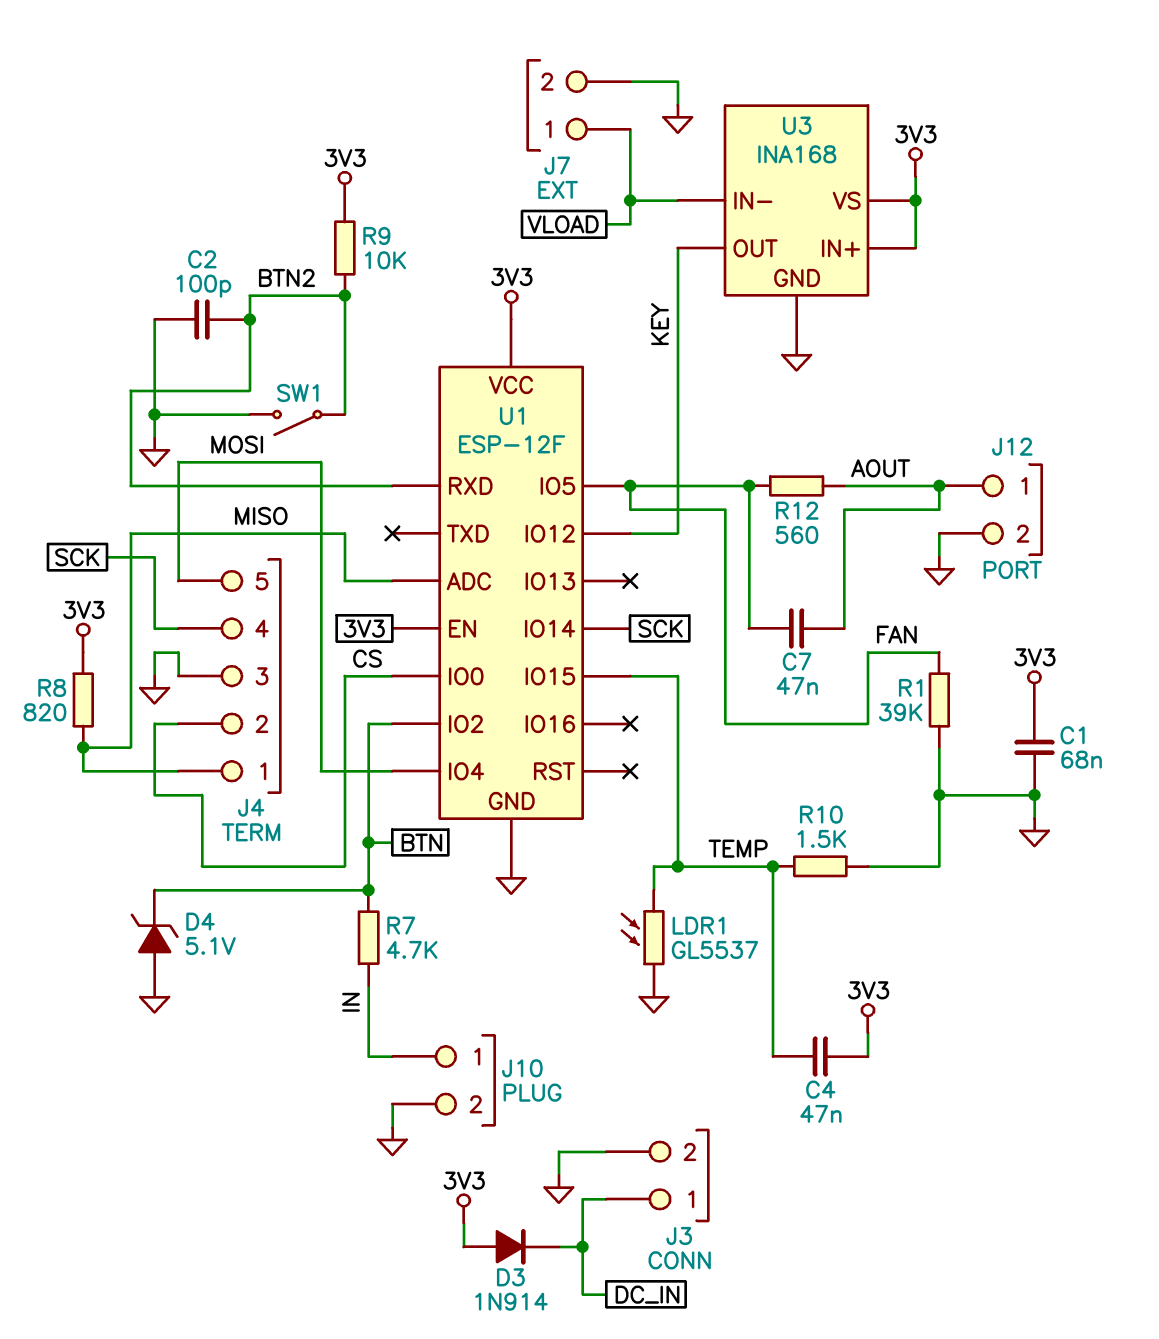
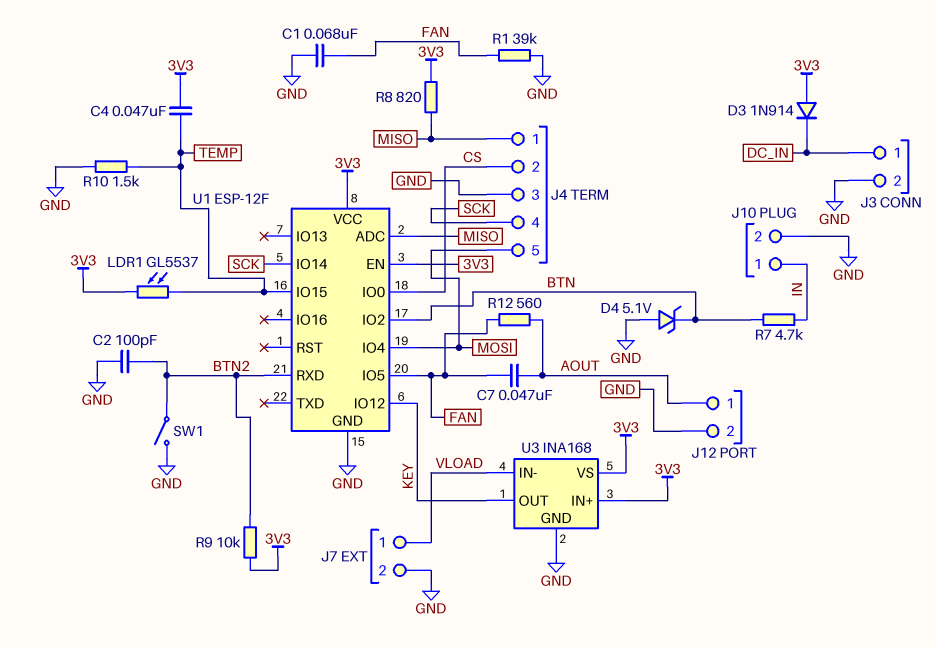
C1: 68nF (3V3, GND) -> 68nF (FAN, GND)
LDR1: GL5537 (GND, TEMP) -> GL5537 (3V3, TEMP)

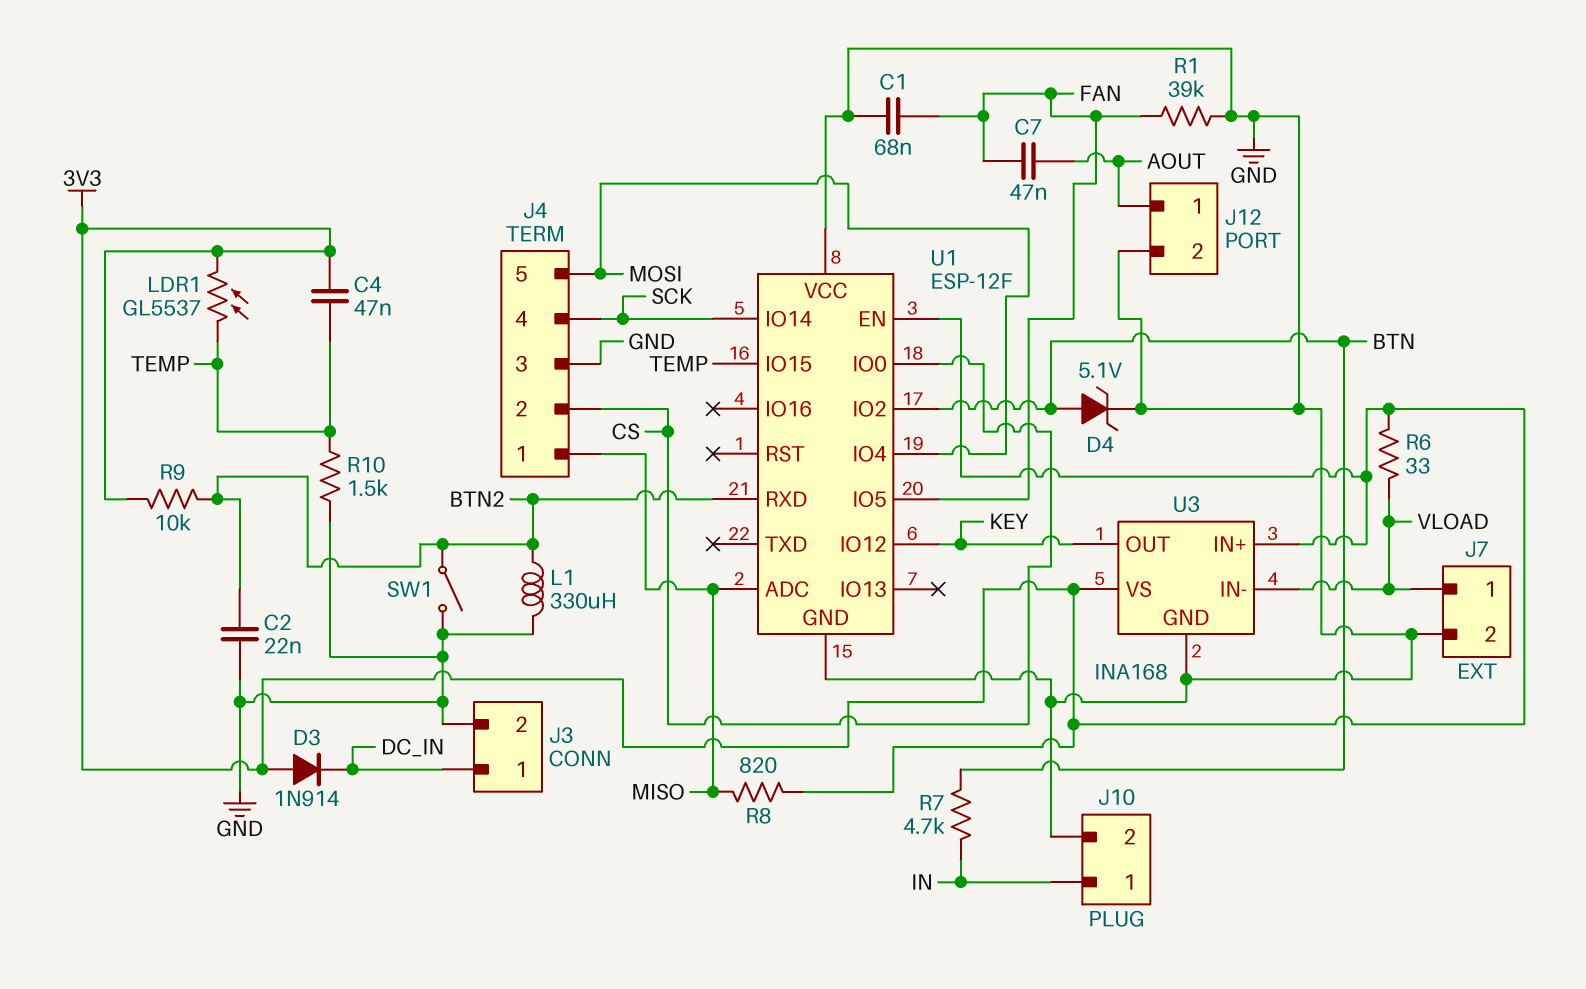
C2: 100pF (BTN2, GND) -> 22nF (BTN2, GND)
D4: zener 5.1V (A GND, K BTN) -> zener 5.1V (A BTN, K GND)
L1: none -> 330uH (BTN2, GND)
R6: none -> 33 (3V3, VLOAD)
R12: 560 (AOUT, FAN) -> none
U1 pin VCC: 3V3 -> GND

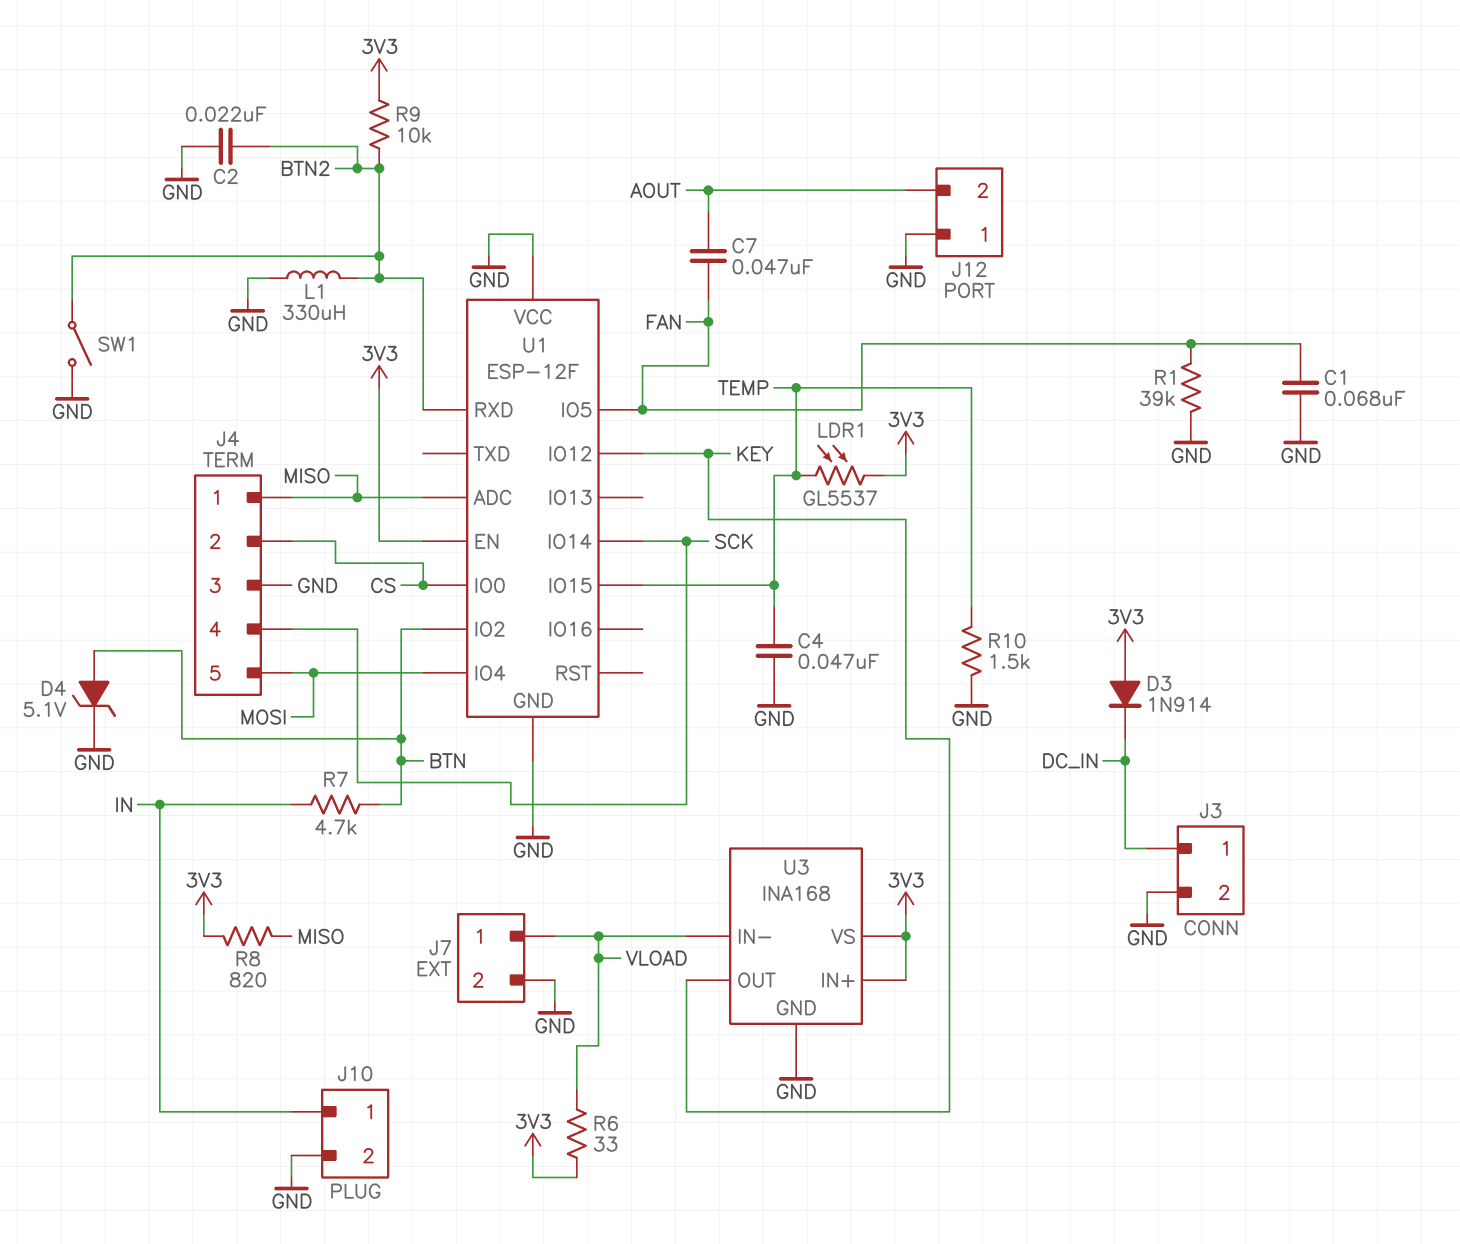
C4: 47nF (3V3, TEMP) -> 47nF (GND, TEMP)
J12 pin 1: AOUT -> GND
J12 pin 2: GND -> AOUT

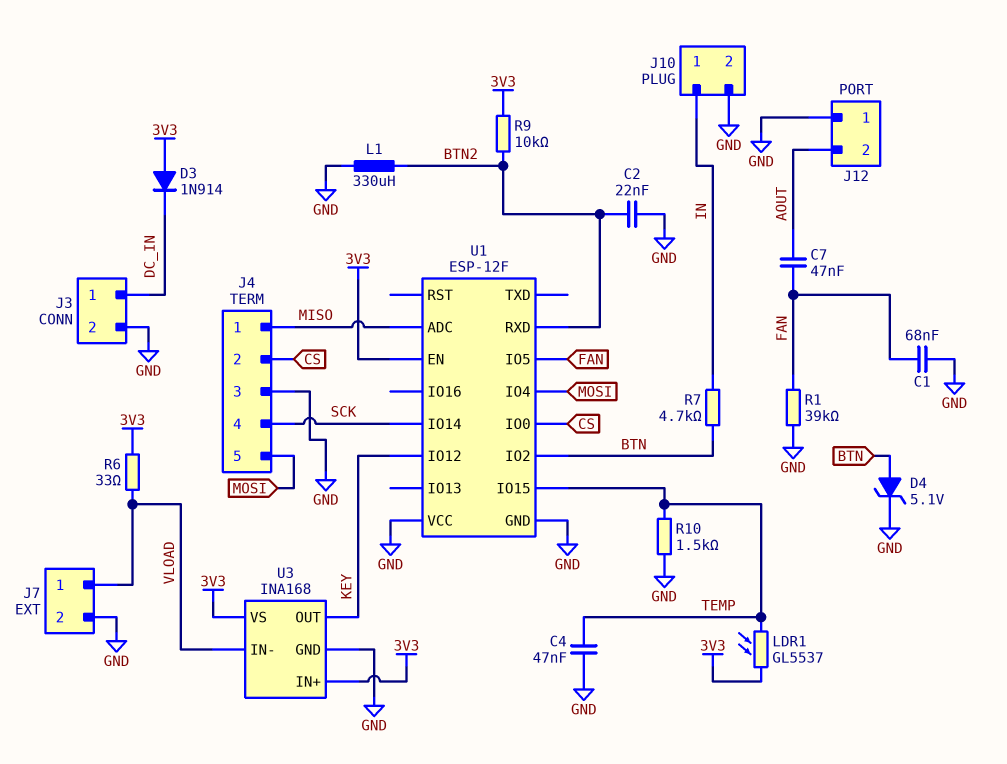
R8: 820 (3V3, MISO) -> none
SW1: switch (BTN2, GND) -> none

